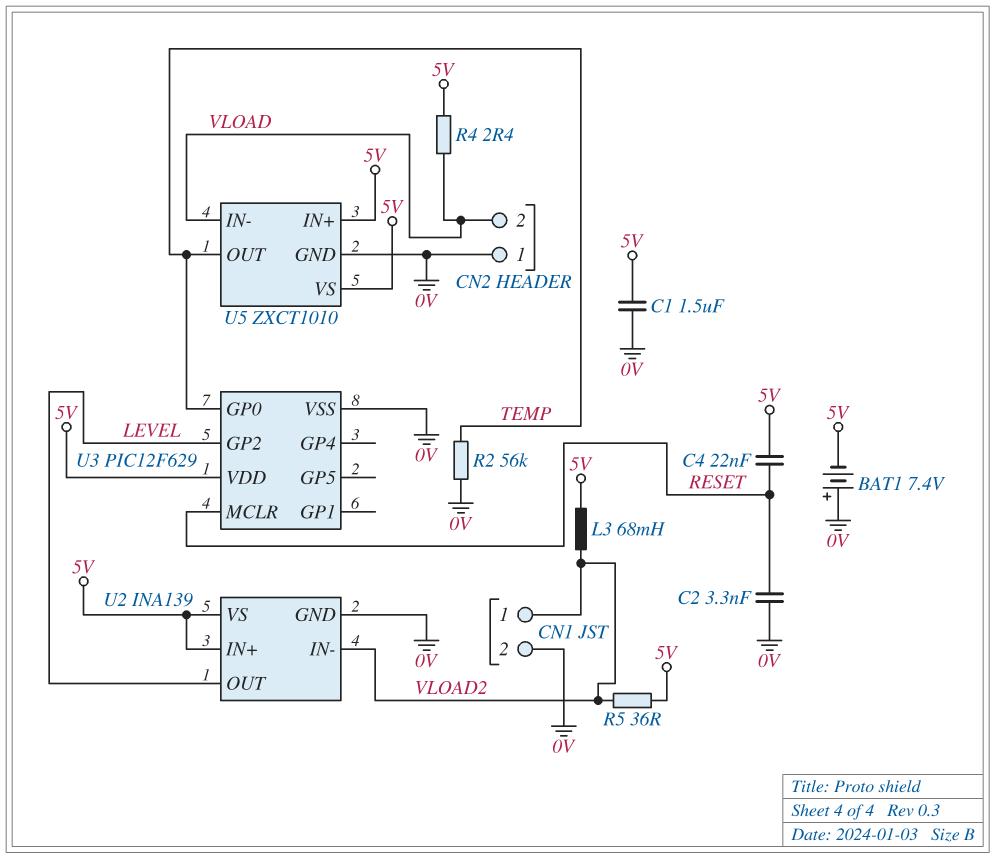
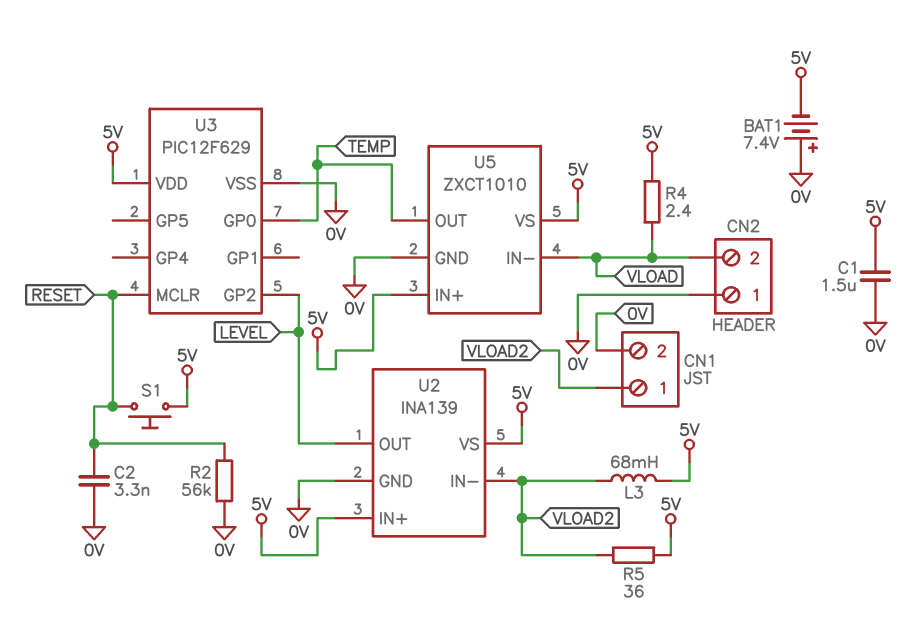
C4: 22nF (5V, RESET) -> none
R2: 56k (0V, TEMP) -> 56k (0V, RESET)
S1: none -> button (5V, RESET)

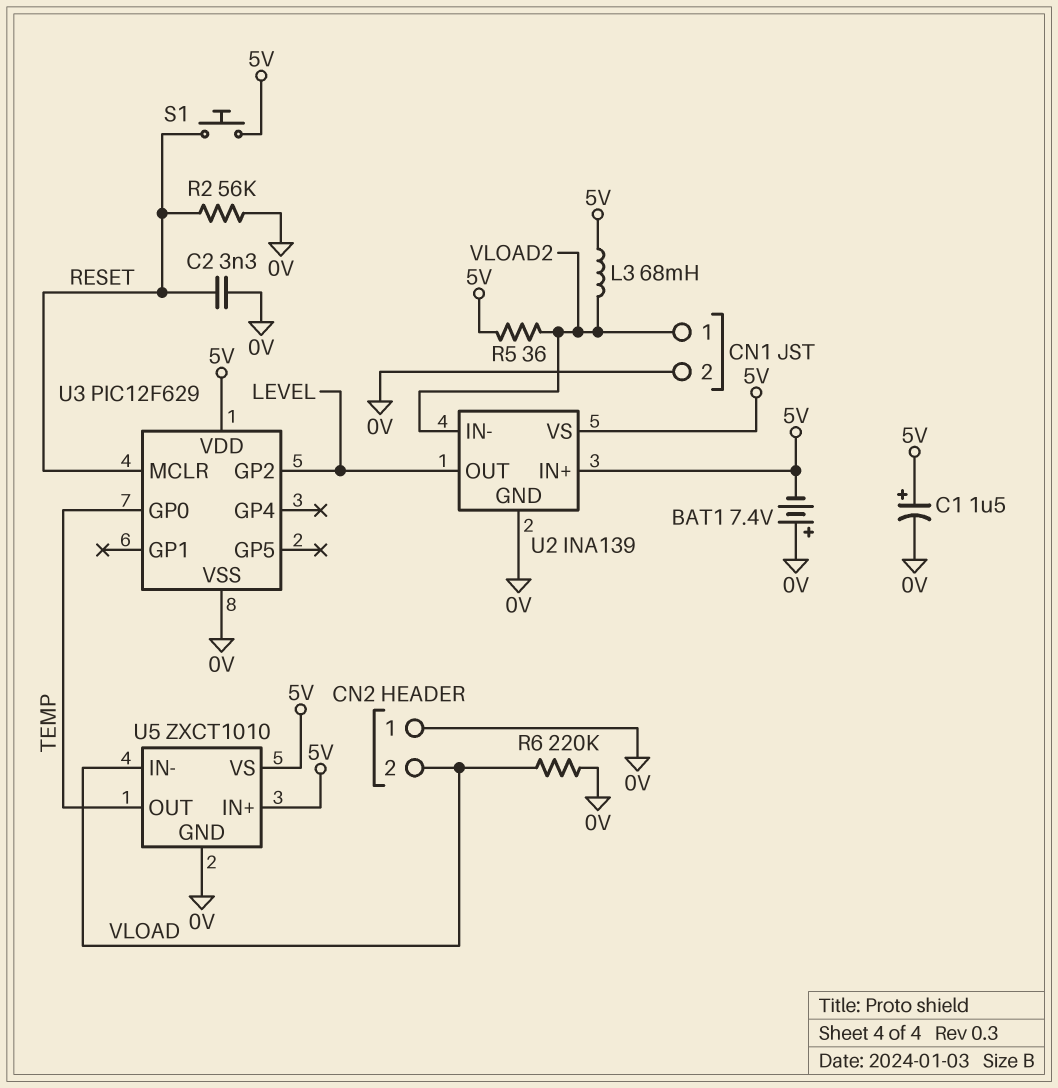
C1: 1.5uF (0V, 5V) -> 1.5uF (plus 5V, minus 0V)
R4: 2.4 (5V, VLOAD) -> none
R6: none -> 220k (0V, VLOAD)

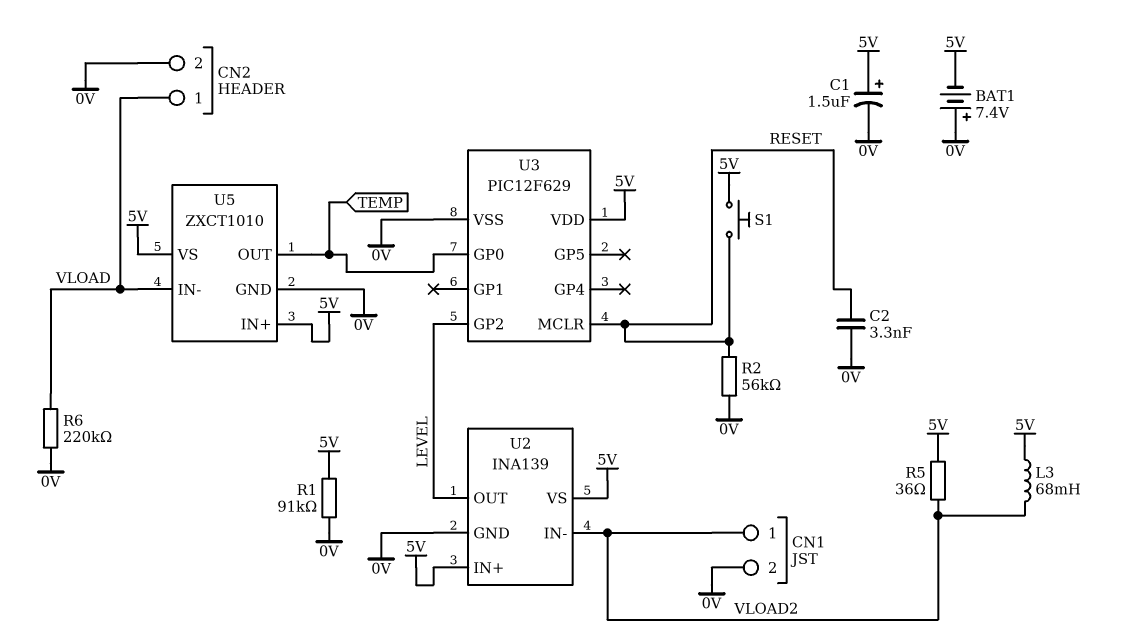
CN2 pin 1: 0V -> VLOAD
CN2 pin 2: VLOAD -> 0V
R1: none -> 91k (0V, 5V)

